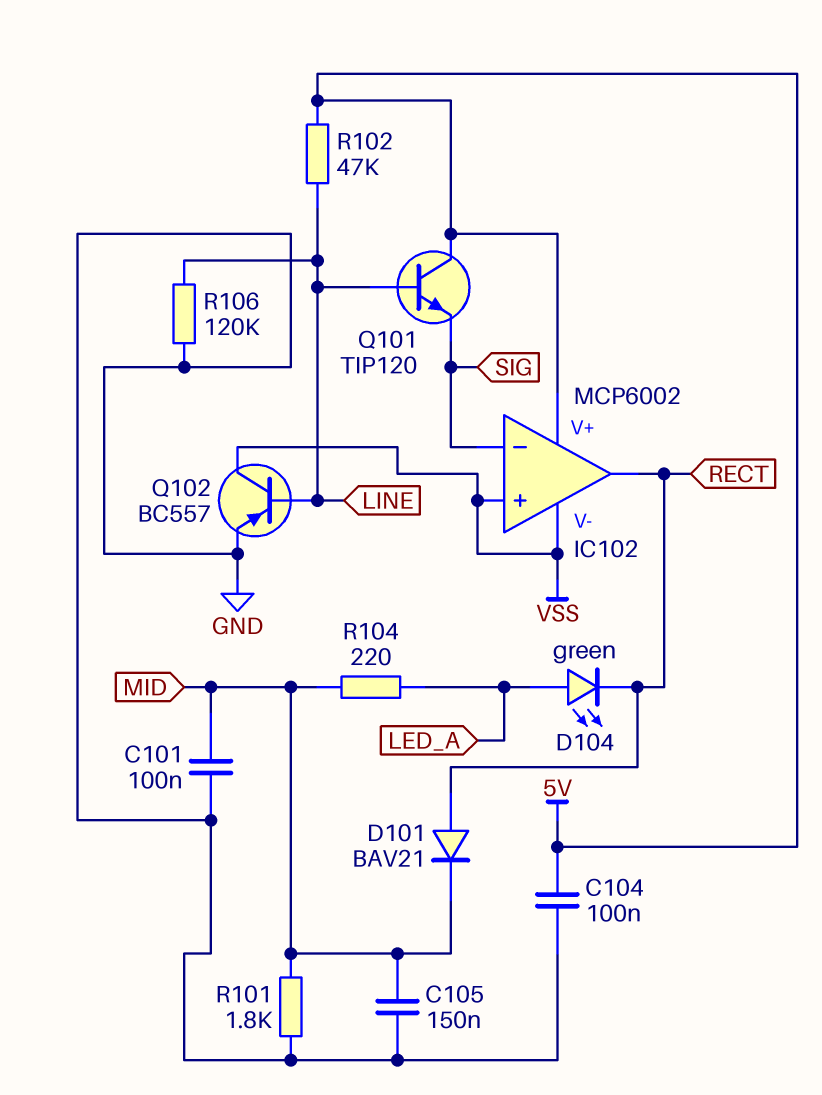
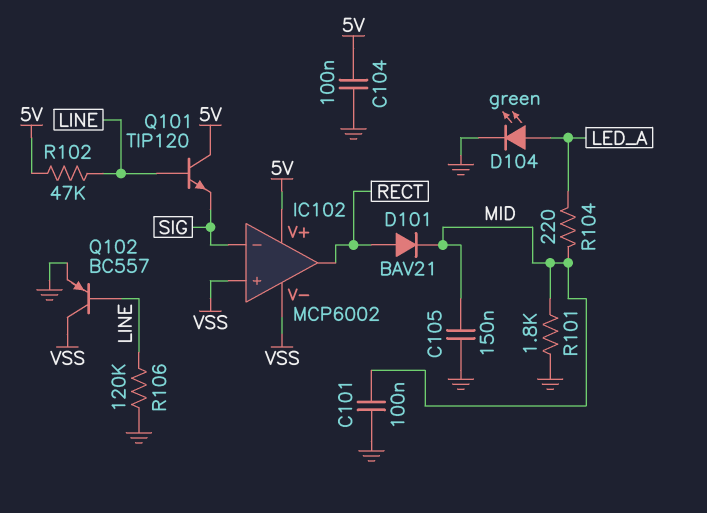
D104: LED green (A LED_A, K RECT) -> LED green (A LED_A, K GND)

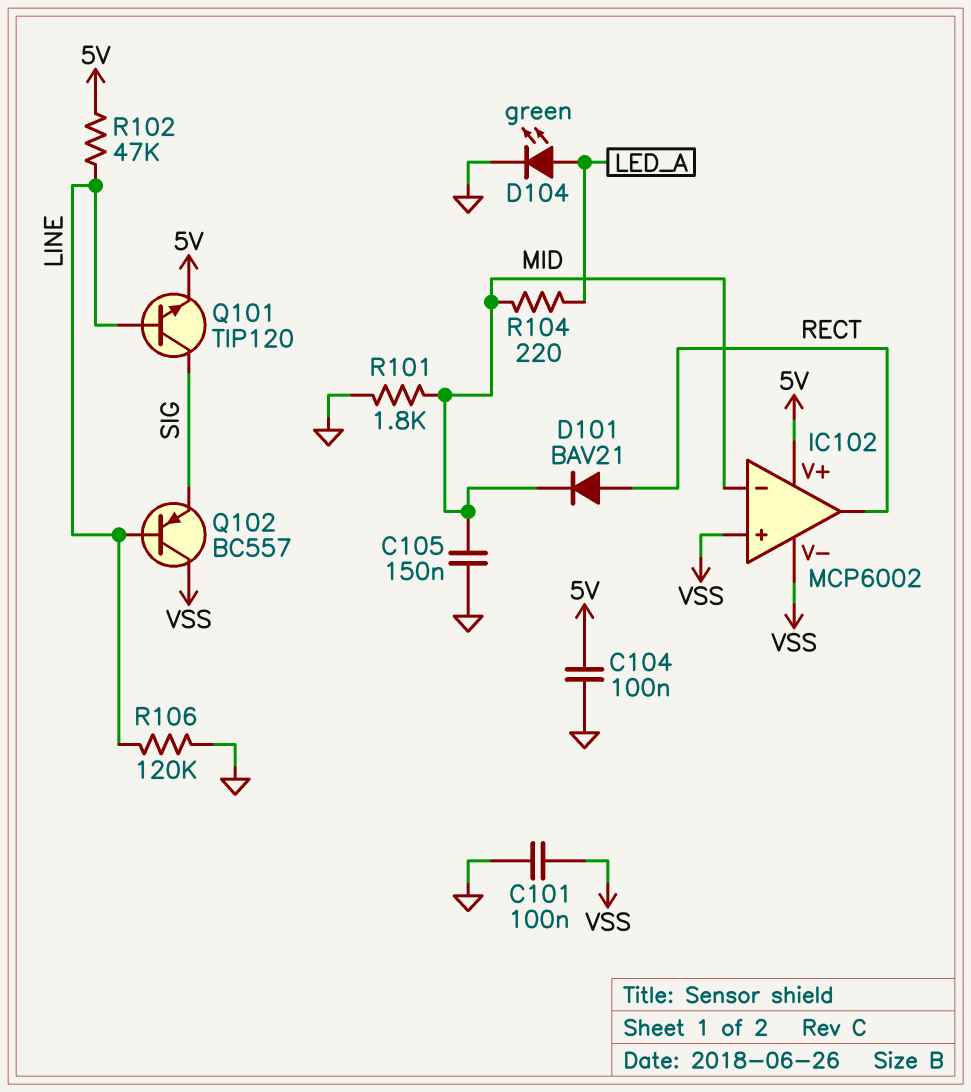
C101: 100nF (GND, MID) -> 100nF (GND, VSS)
IC102 pin in-: SIG -> MID
Q101: NPN TIP120 (B LINE, C 5V, E SIG) -> NPN TIP120 (B LINE, C SIG, E 5V)
Q102: PNP BC557 (B LINE, C VSS, E GND) -> PNP BC557 (B LINE, C VSS, E SIG)

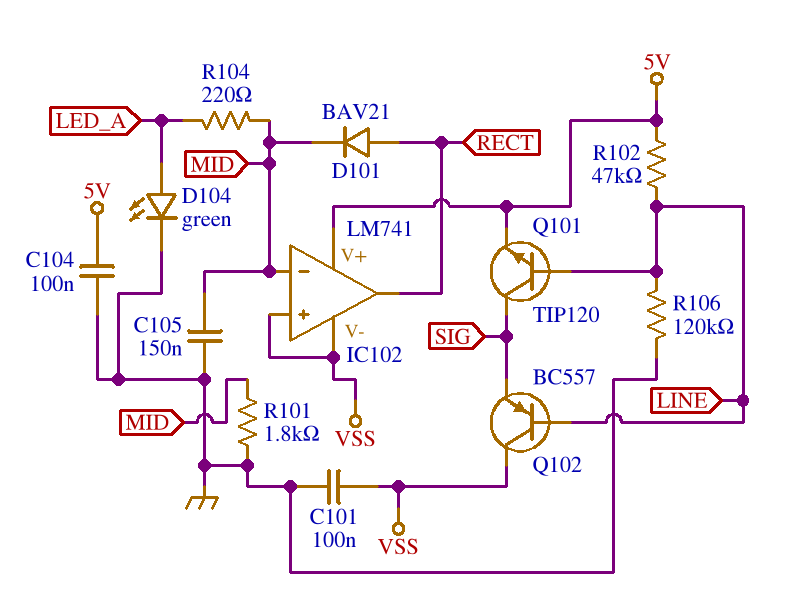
IC102: MCP6002 -> LM741

